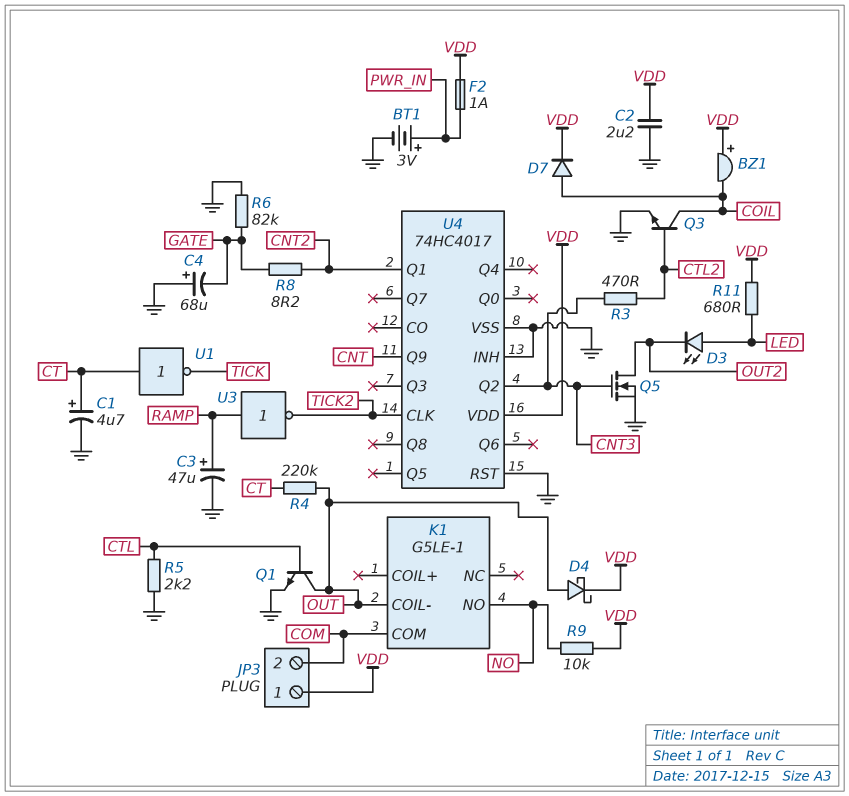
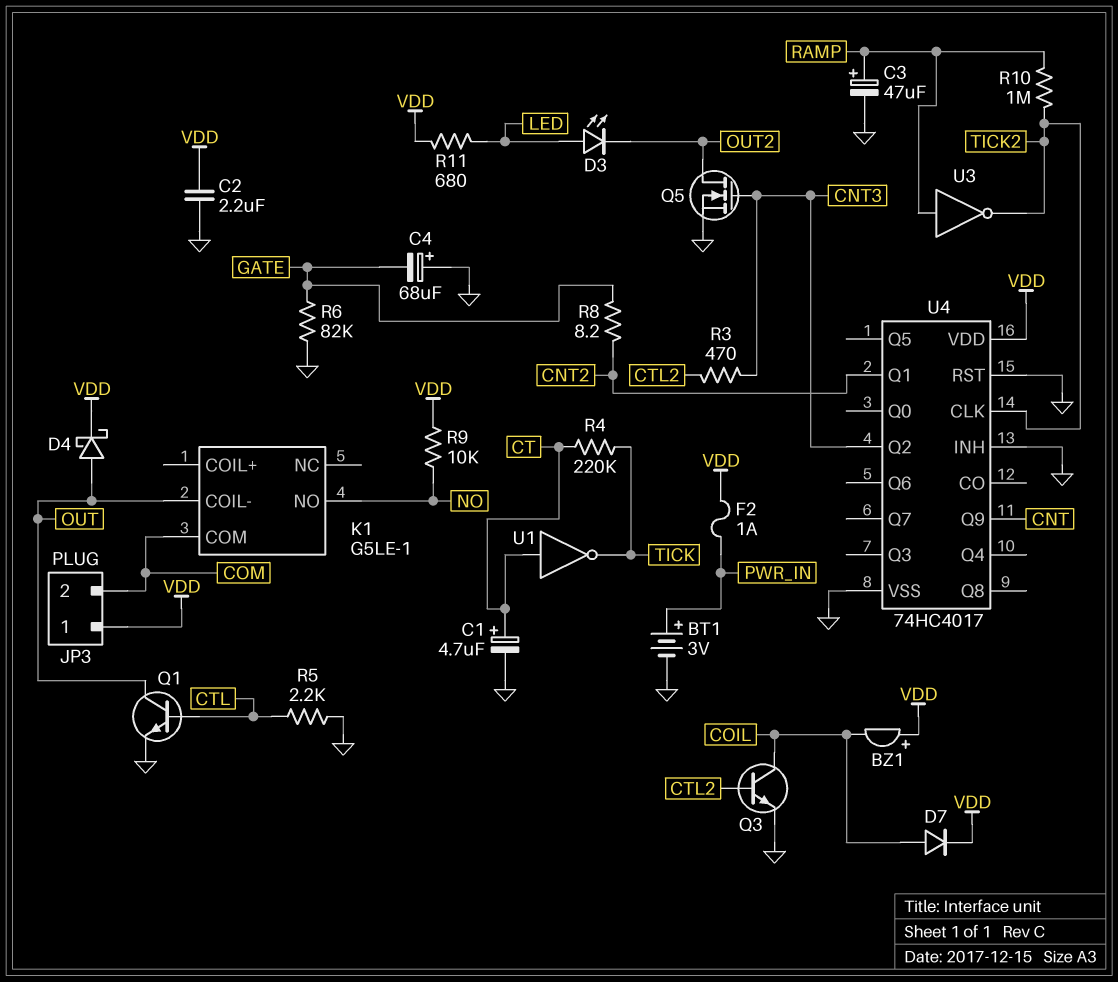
R4: 220k (CT, OUT) -> 220k (CT, TICK)
R10: none -> 1M (RAMP, TICK2)

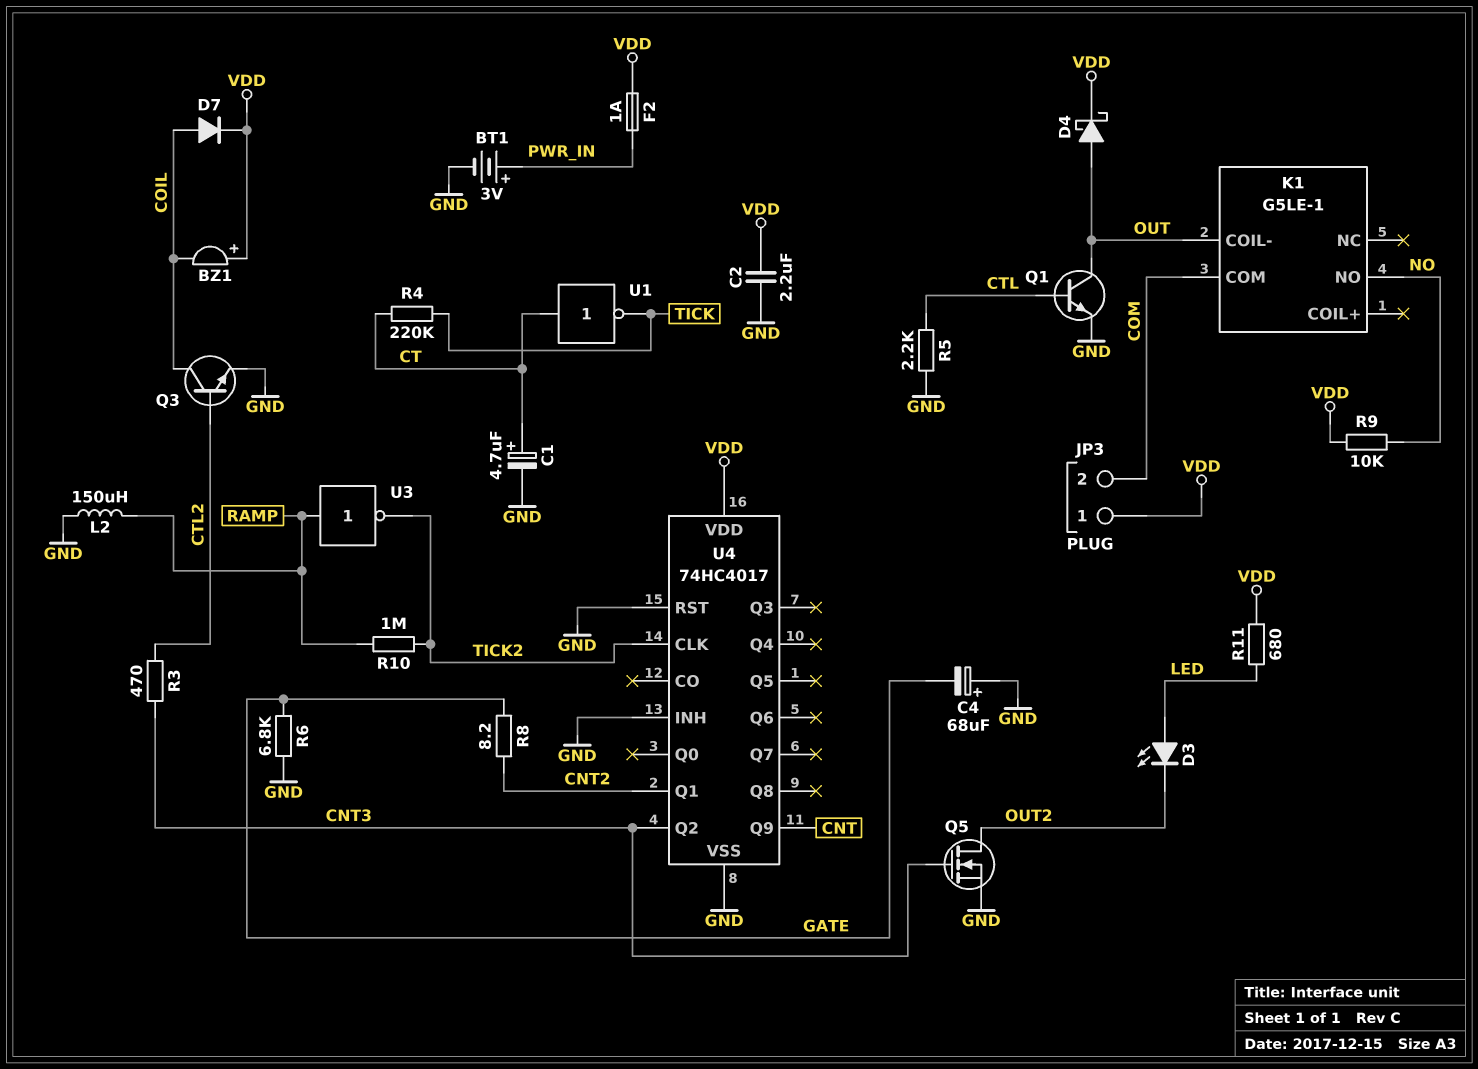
C3: 47uF (plus RAMP, minus GND) -> none
L2: none -> 150uH (GND, RAMP)
R6: 82k (GATE, GND) -> 6.8k (GATE, GND)

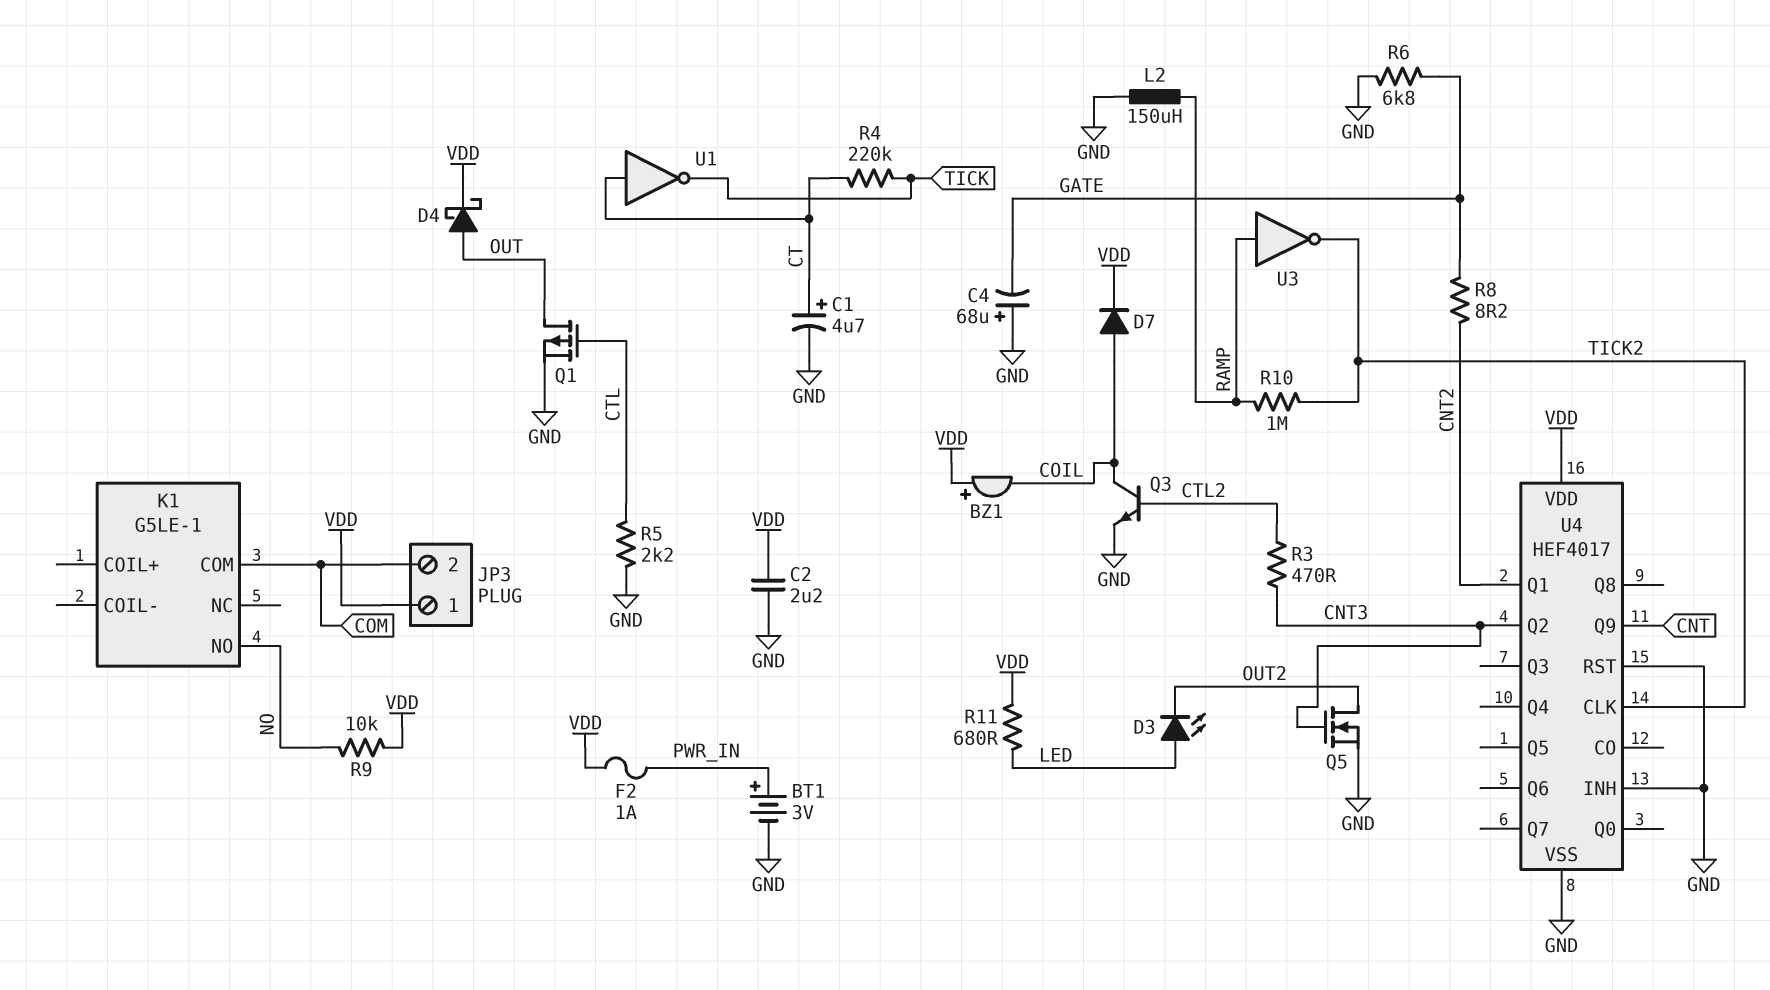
K1 pin COIL-: OUT -> none
Q1: NPN (B CTL, C OUT, E GND) -> PMOS (G CTL, D OUT, S GND)
U4: 74HC4017 -> HEF4017

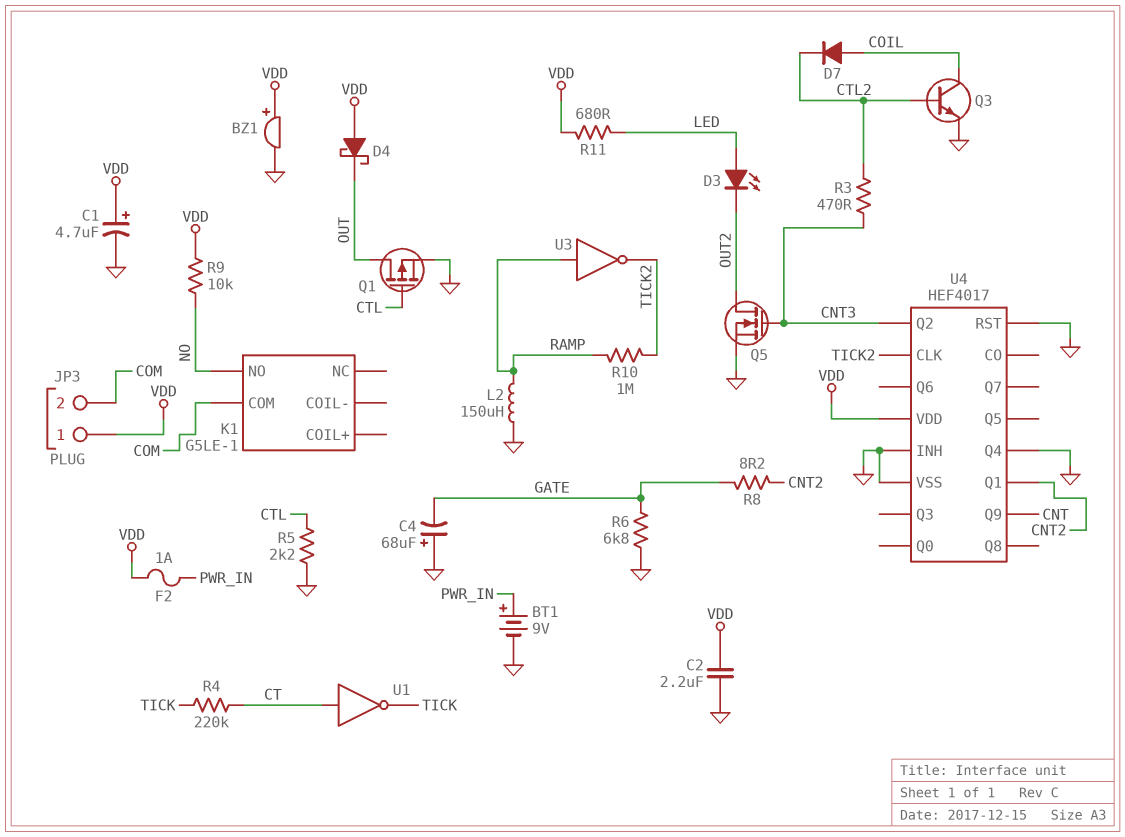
BT1: 3V (plus PWR_IN, minus GND) -> 9V (plus PWR_IN, minus GND)
BZ1: buzzer (plus VDD, minus COIL) -> buzzer (plus VDD, minus GND)
C1: 4.7uF (plus CT, minus GND) -> 4.7uF (plus VDD, minus GND)
D4: schottky (A OUT, K VDD) -> schottky (A VDD, K OUT)
D7: diode (A COIL, K VDD) -> diode (A COIL, K CTL2)
U4 pin Q4: none -> GND

